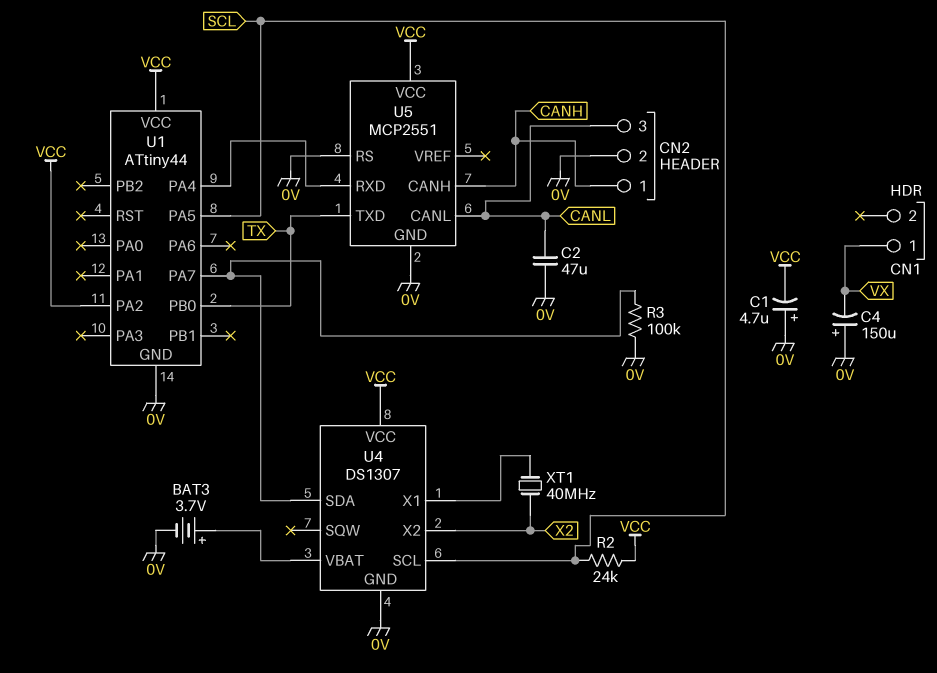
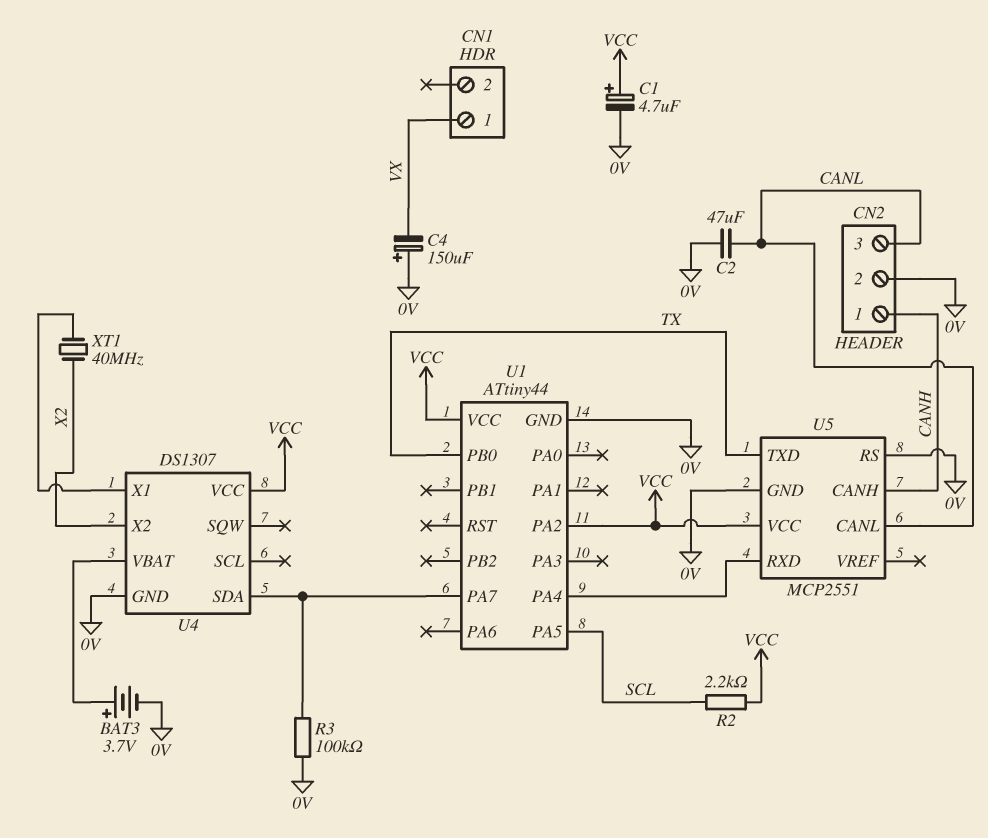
C1: 4.7uF (plus 0V, minus VCC) -> 4.7uF (plus VCC, minus 0V)
R2: 24k (SCL, VCC) -> 2.2k (SCL, VCC)
U4 pin SCL: SCL -> none

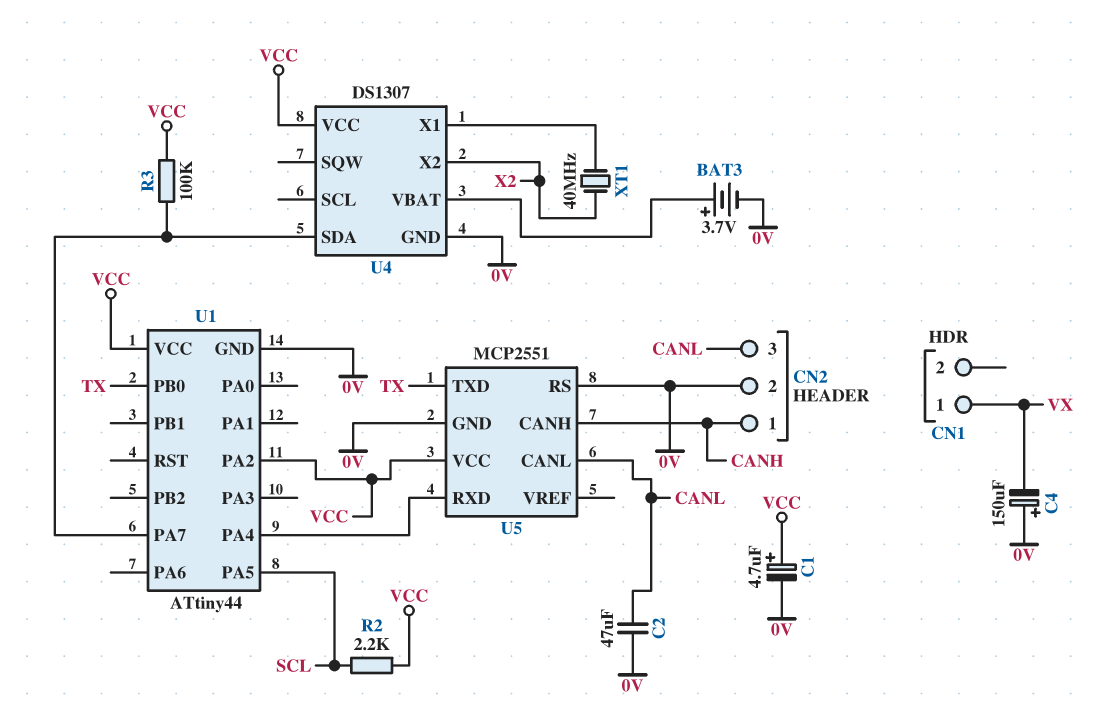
R3: 100k (0V, U1/PA7) -> 100k (U1/PA7, VCC)

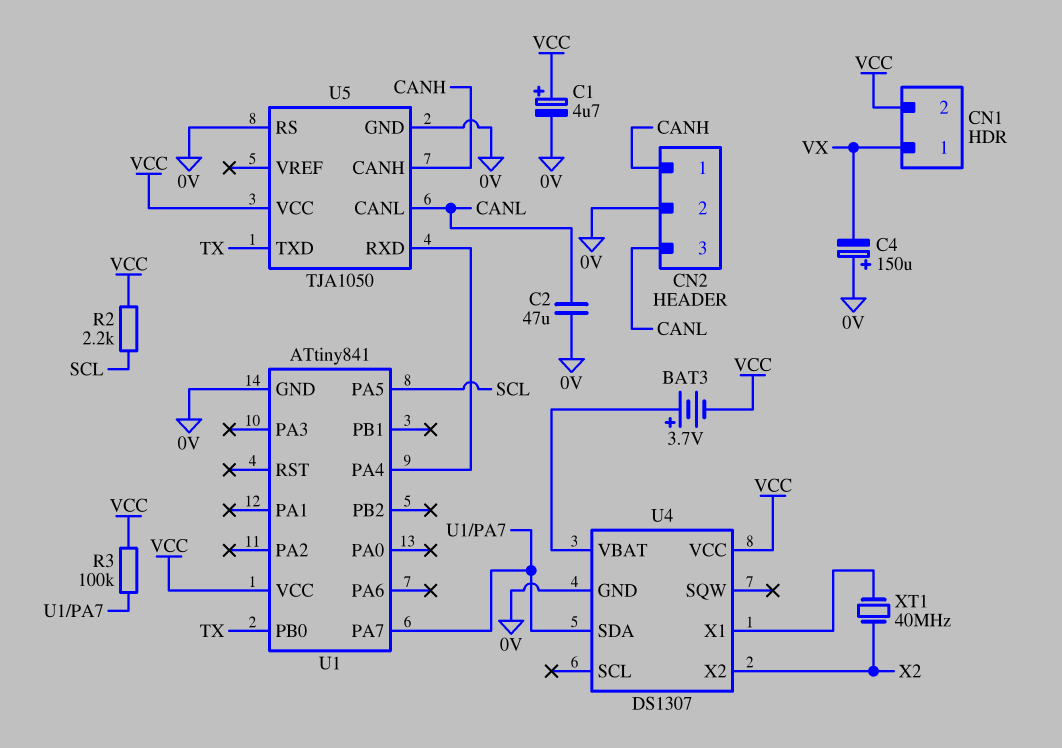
BAT3: 3.7V (plus U4/VBAT, minus 0V) -> 3.7V (plus U4/VBAT, minus VCC)
CN1 pin 2: none -> VCC
U1: ATtiny44 -> ATtiny841
U1 pin PA2: VCC -> none
U5: MCP2551 -> TJA1050

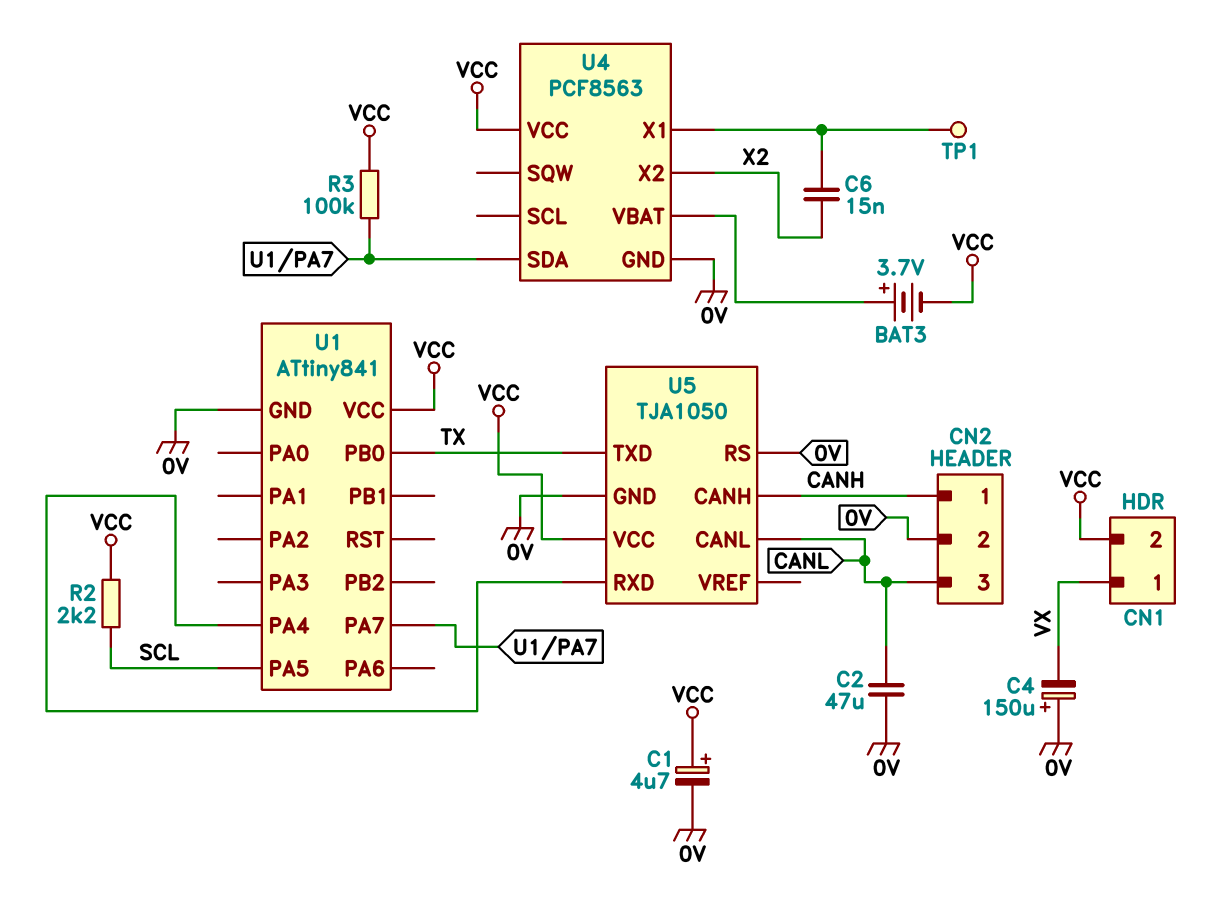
C6: none -> 15nF (U4/X1, X2)
TP1: none -> test point (U4/X1)
U4: DS1307 -> PCF8563
XT1: 40MHz (U4/X1, X2) -> none

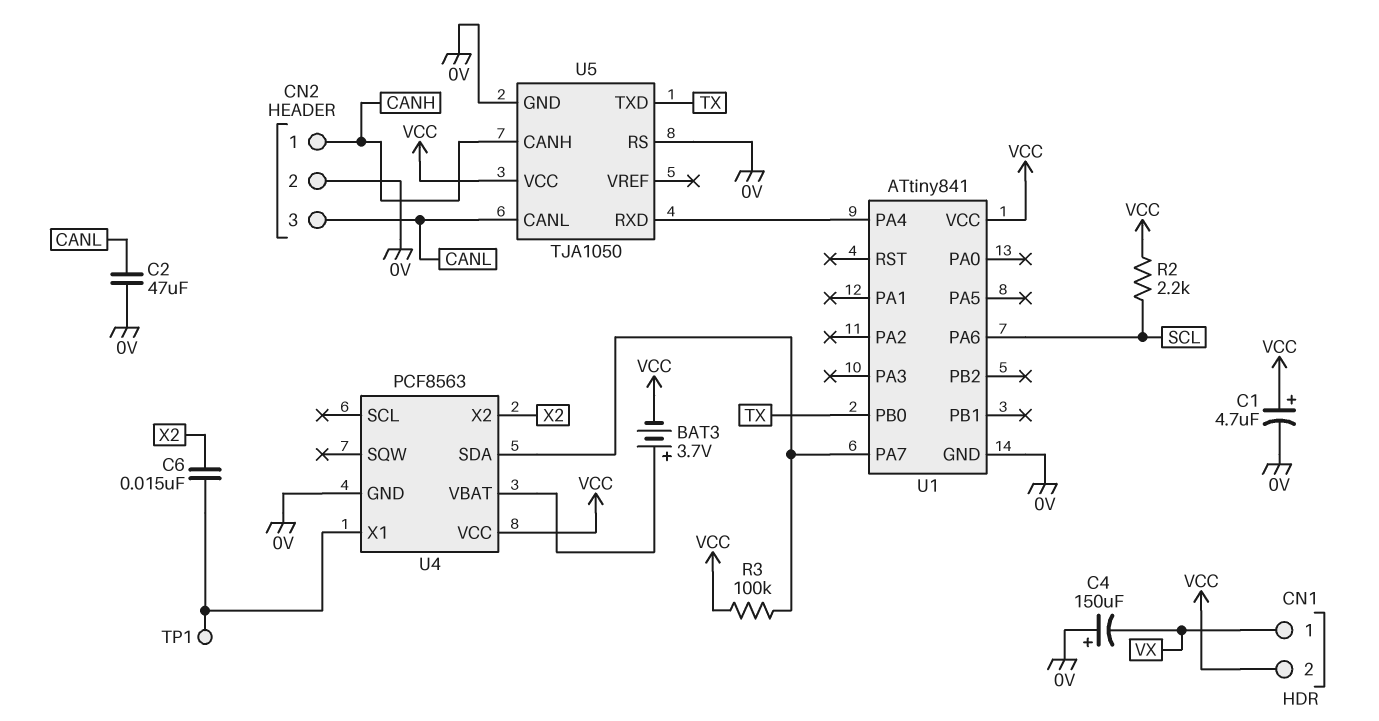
U1 pin PA5: SCL -> none
U1 pin PA6: none -> SCL

